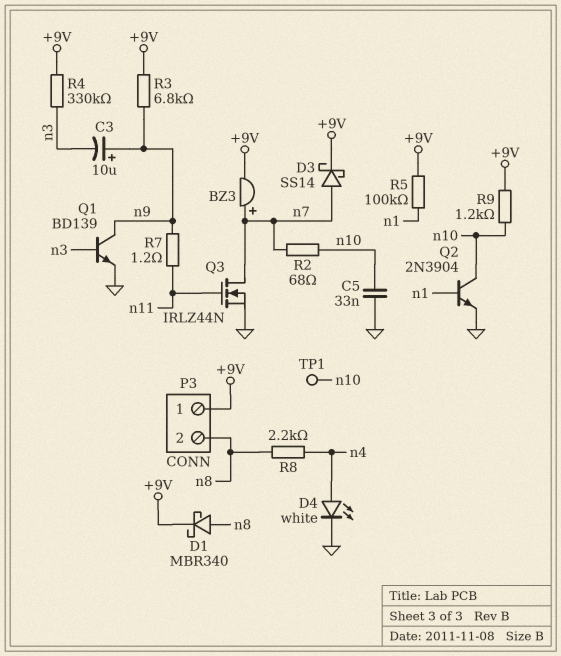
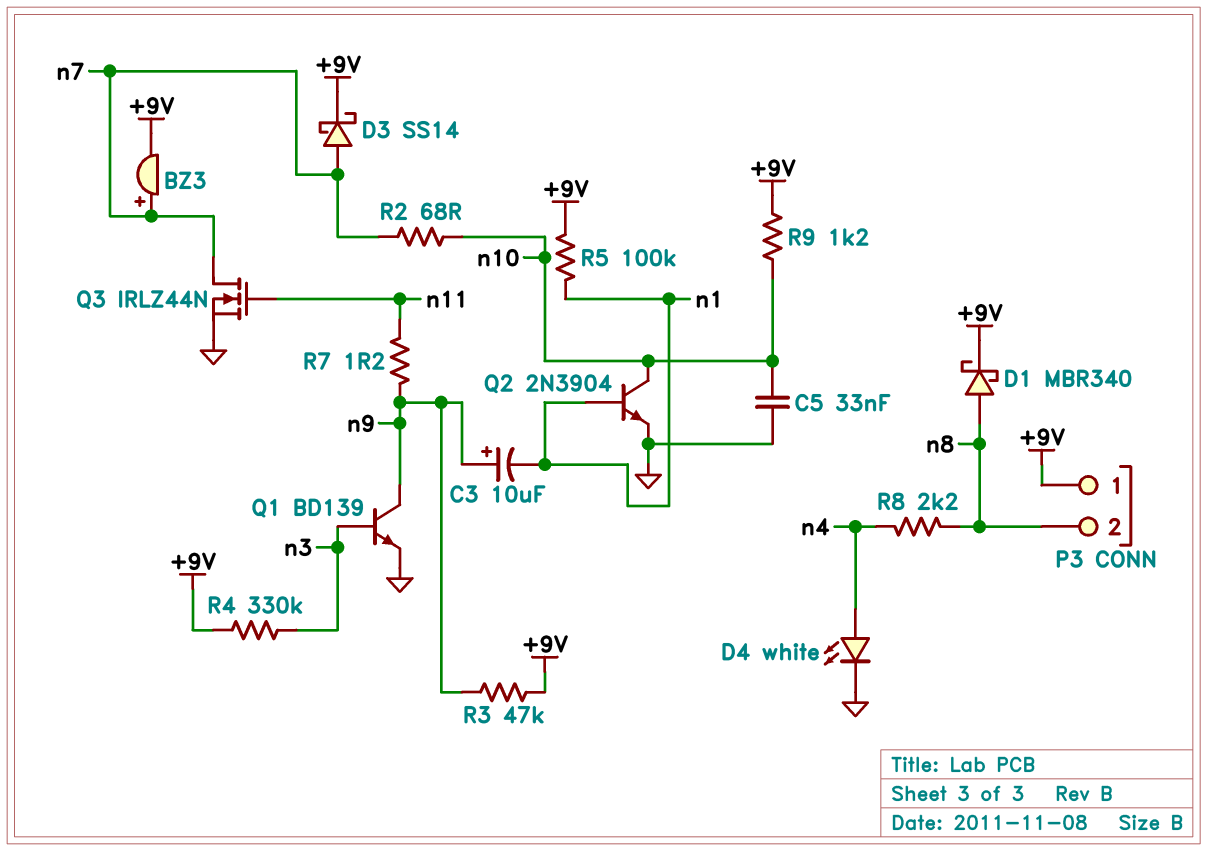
C3: 10uF (plus n9, minus n3) -> 10uF (plus n9, minus n1)
R3: 6.8k (+9V, n9) -> 47k (+9V, n9)
TP1: test point (n10) -> none

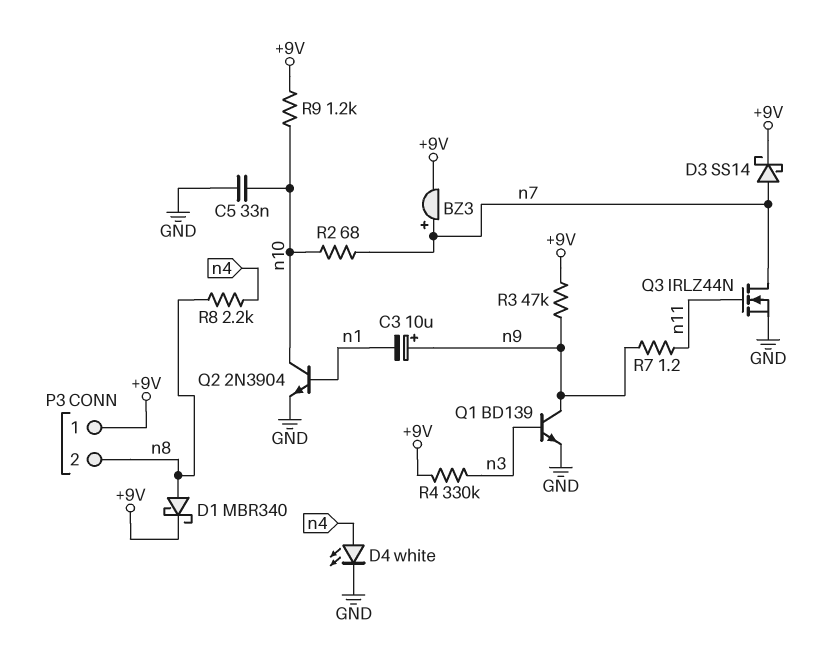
R5: 100k (+9V, n1) -> none

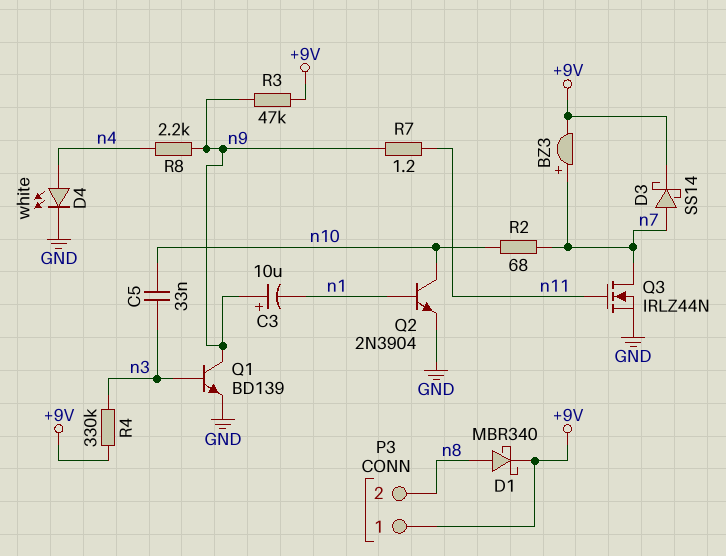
C5: 33nF (GND, n10) -> 33nF (n3, n10)
R8: 2.2k (n4, n8) -> 2.2k (n4, n9)
R9: 1.2k (+9V, n10) -> none

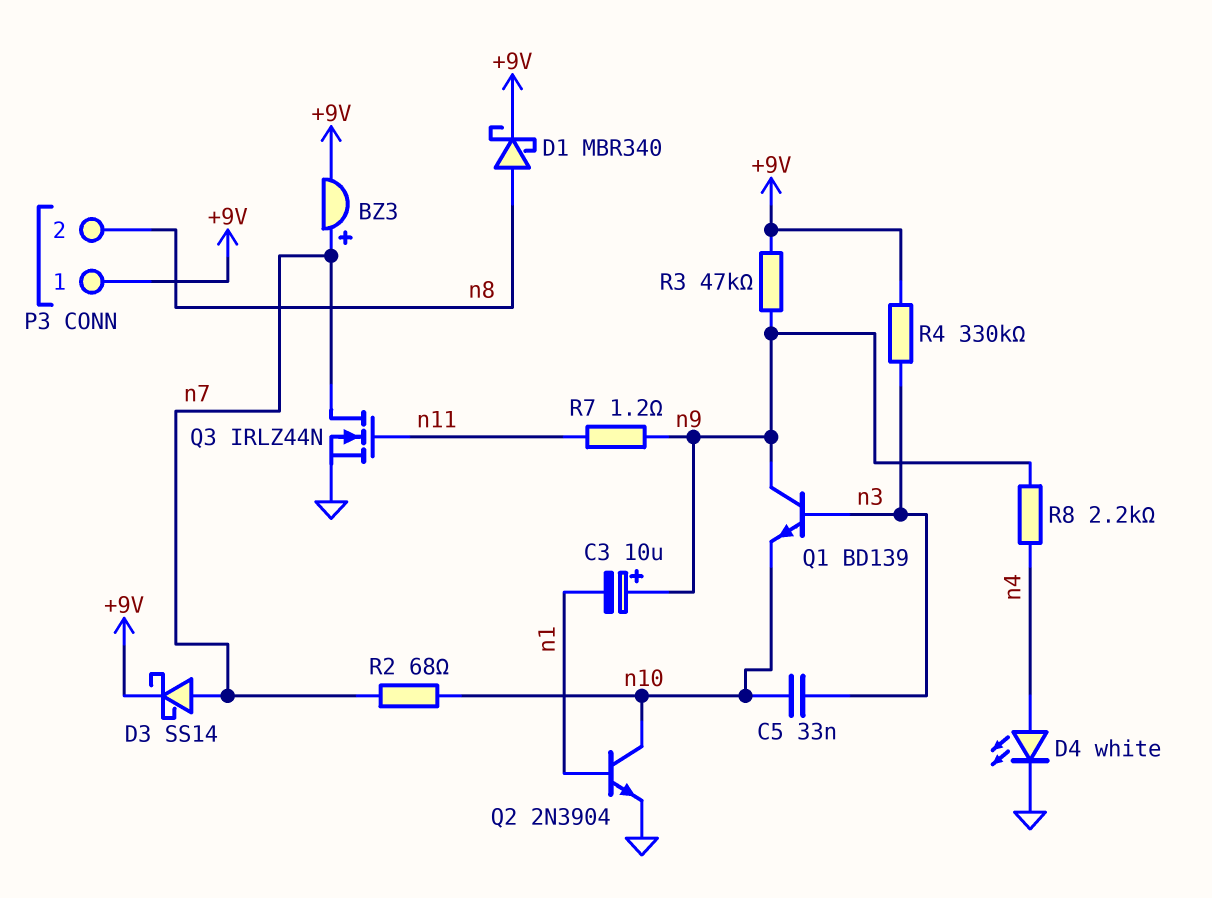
Q1: NPN BD139 (B n3, C n9, E GND) -> NPN BD139 (B n3, C n9, E n10)

